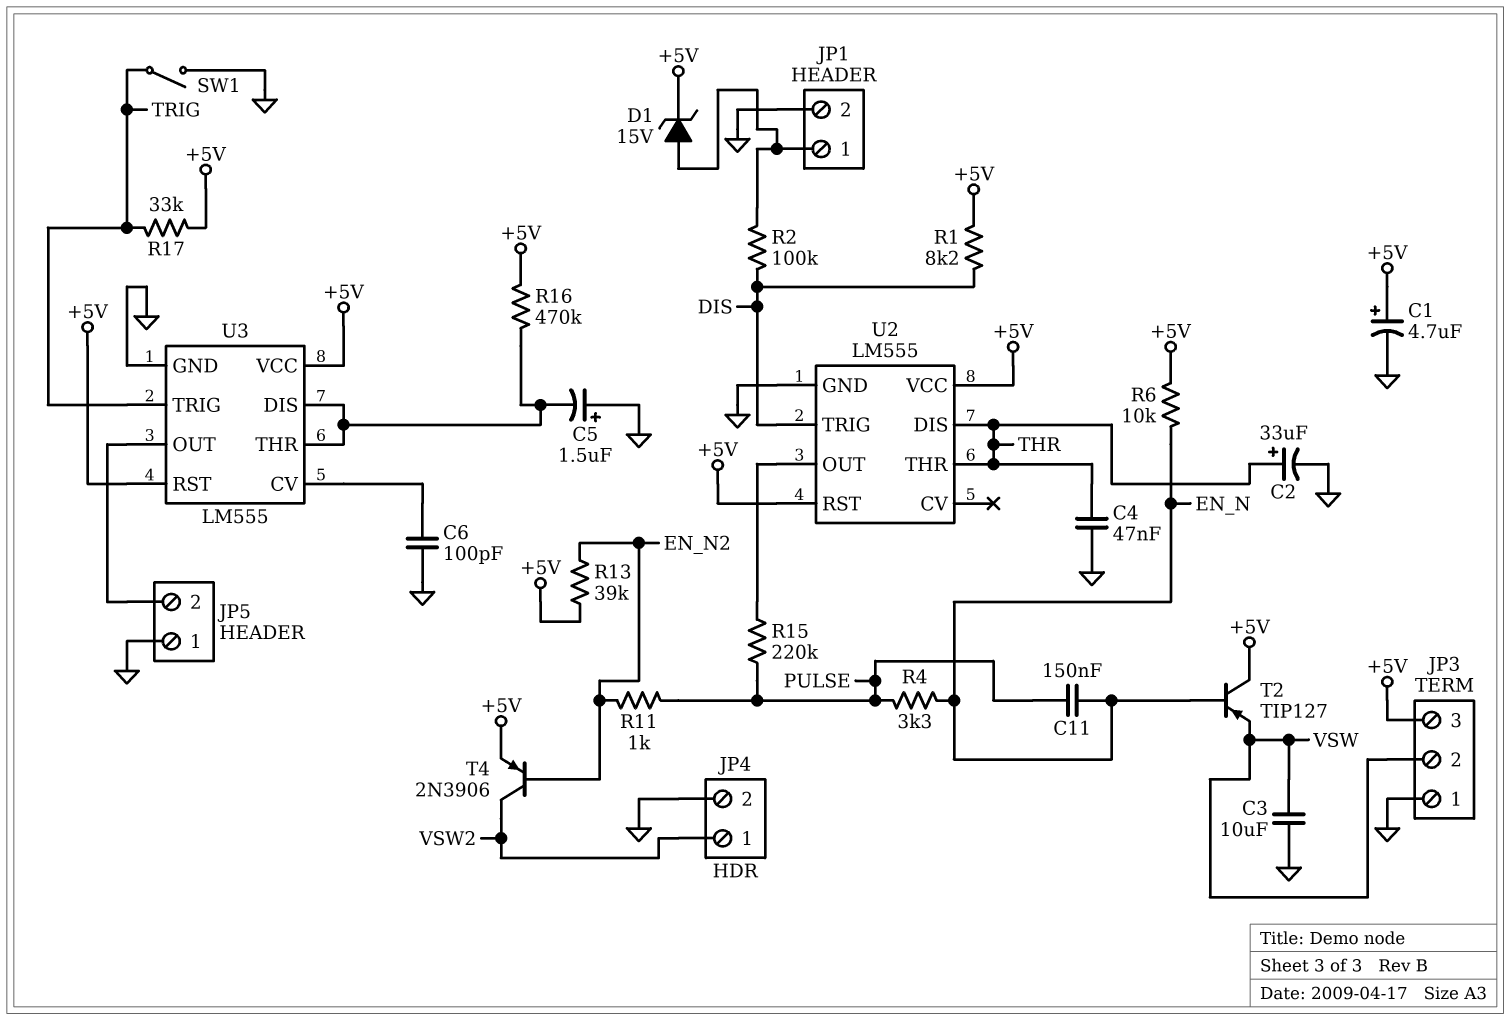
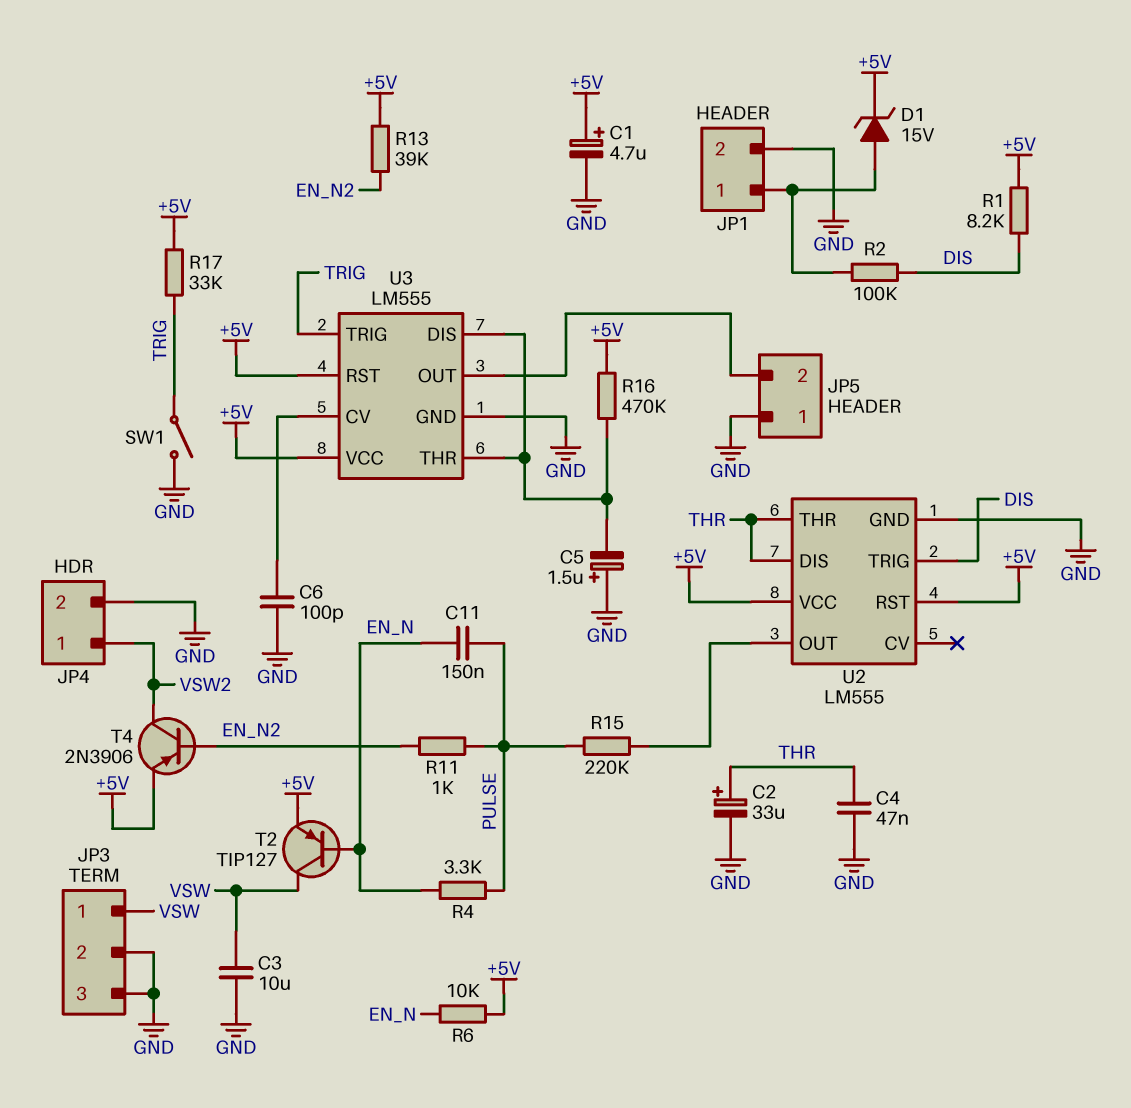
JP3 pin 1: GND -> VSW
JP3 pin 2: VSW -> GND
JP3 pin 3: +5V -> GND
T2: PNP TIP127 (B EN_N, C +5V, E VSW) -> PNP TIP127 (B EN_N, C VSW, E +5V)

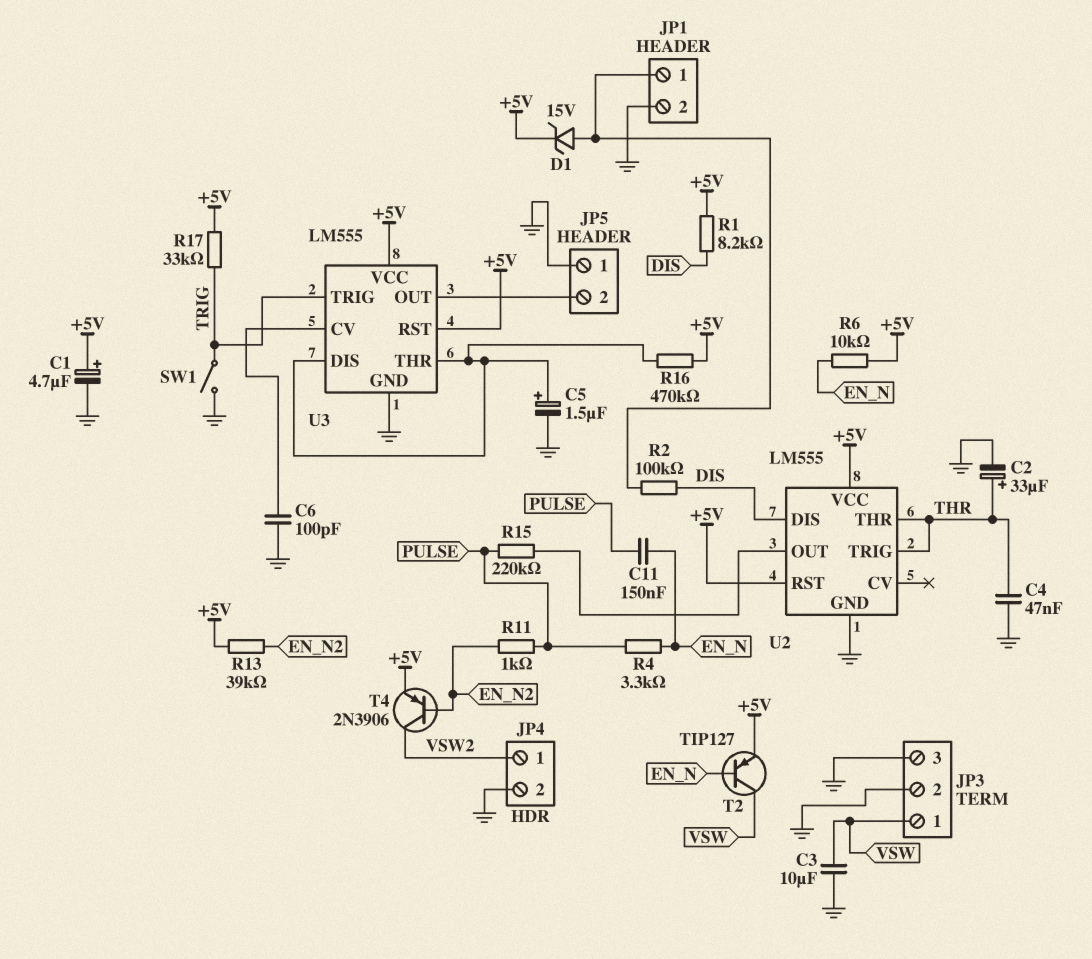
C5: 1.5uF (plus GND, minus U3/DIS) -> 1.5uF (plus U3/DIS, minus GND)
U2 pin DIS: THR -> DIS
U2 pin TRIG: DIS -> THR

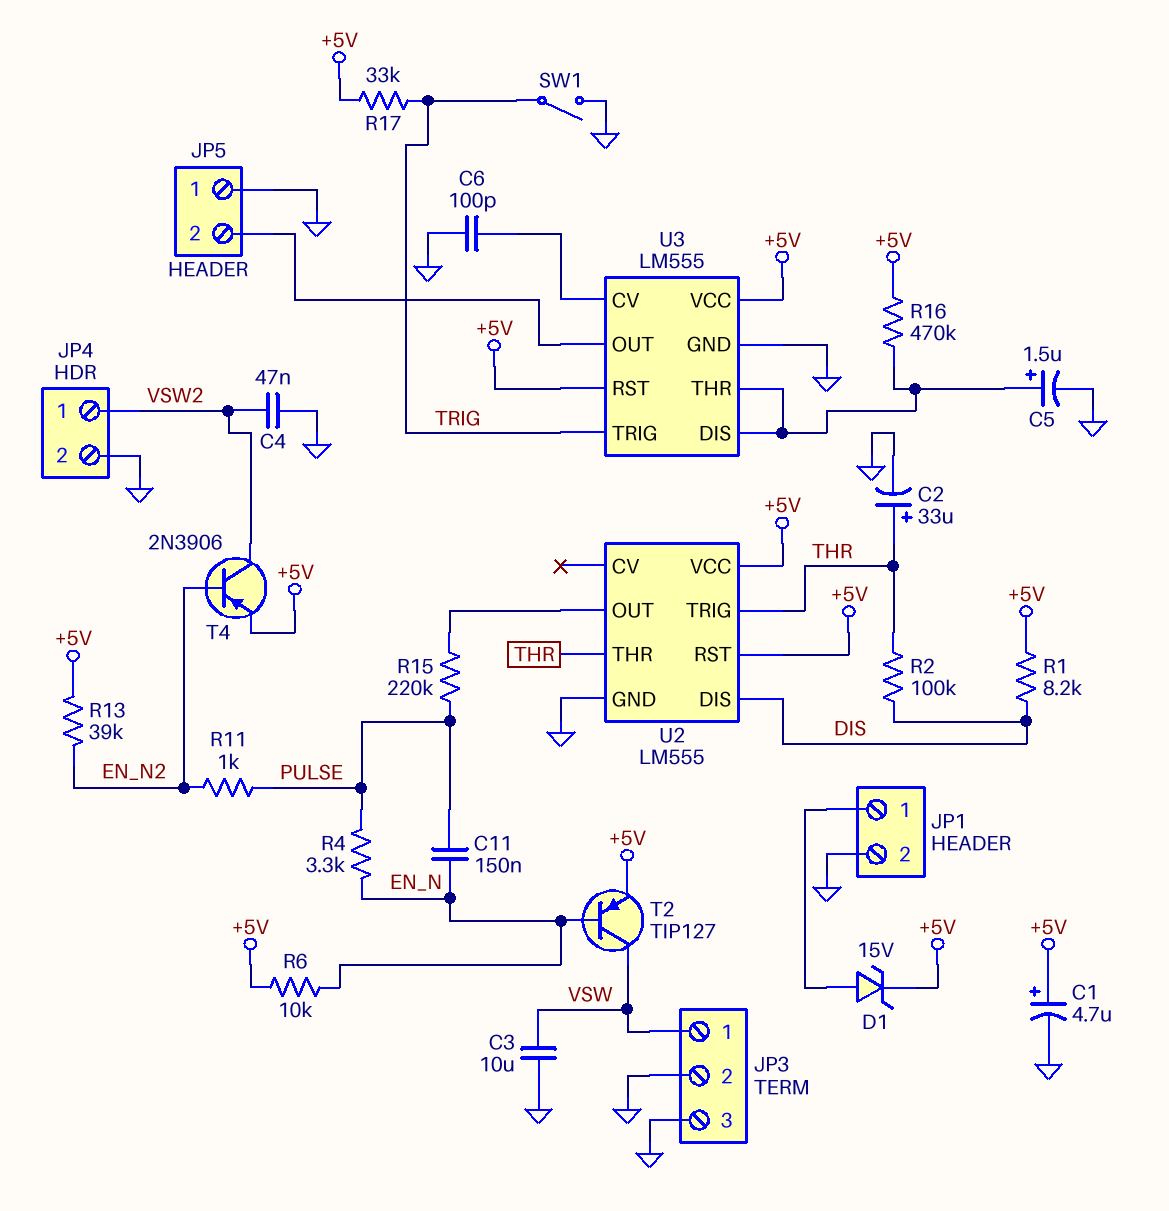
C4: 47nF (GND, THR) -> 47nF (GND, VSW2)
R2: 100k (DIS, JP1/1) -> 100k (DIS, THR)

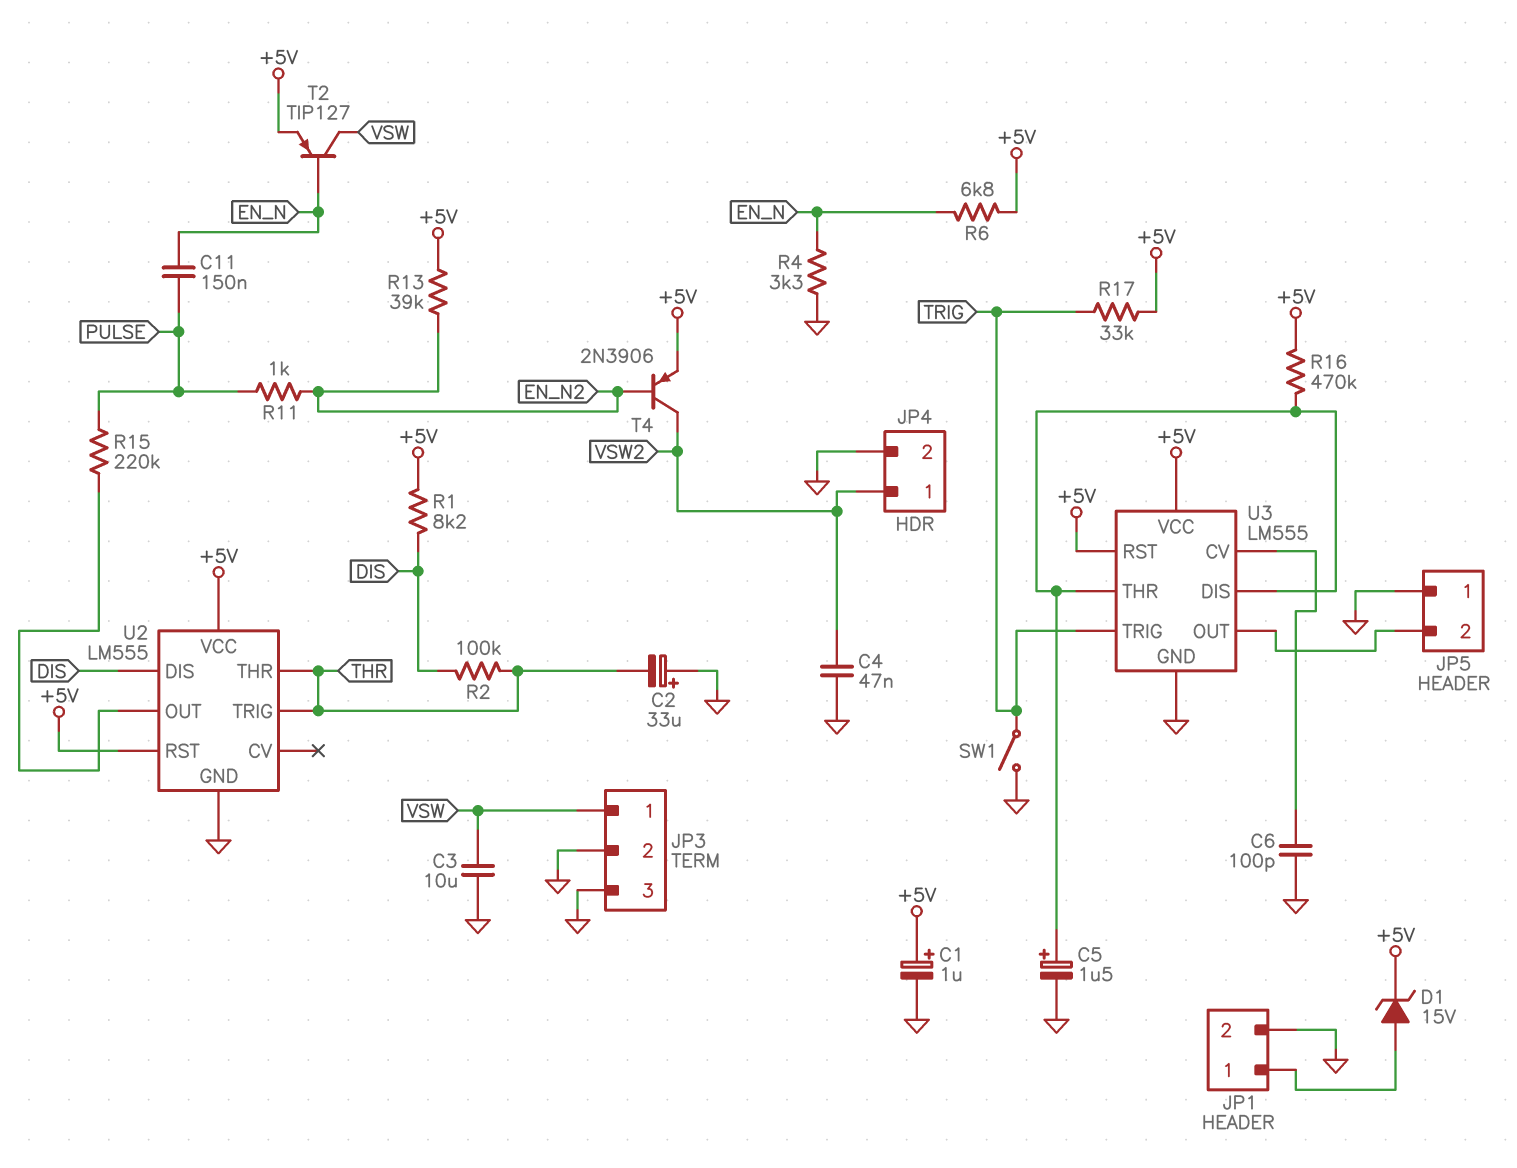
C1: 4.7uF (plus +5V, minus GND) -> 1uF (plus +5V, minus GND)
C2: 33uF (plus THR, minus GND) -> 33uF (plus GND, minus THR)
R4: 3.3k (EN_N, PULSE) -> 3.3k (EN_N, GND)
R6: 10k (+5V, EN_N) -> 6.8k (+5V, EN_N)

